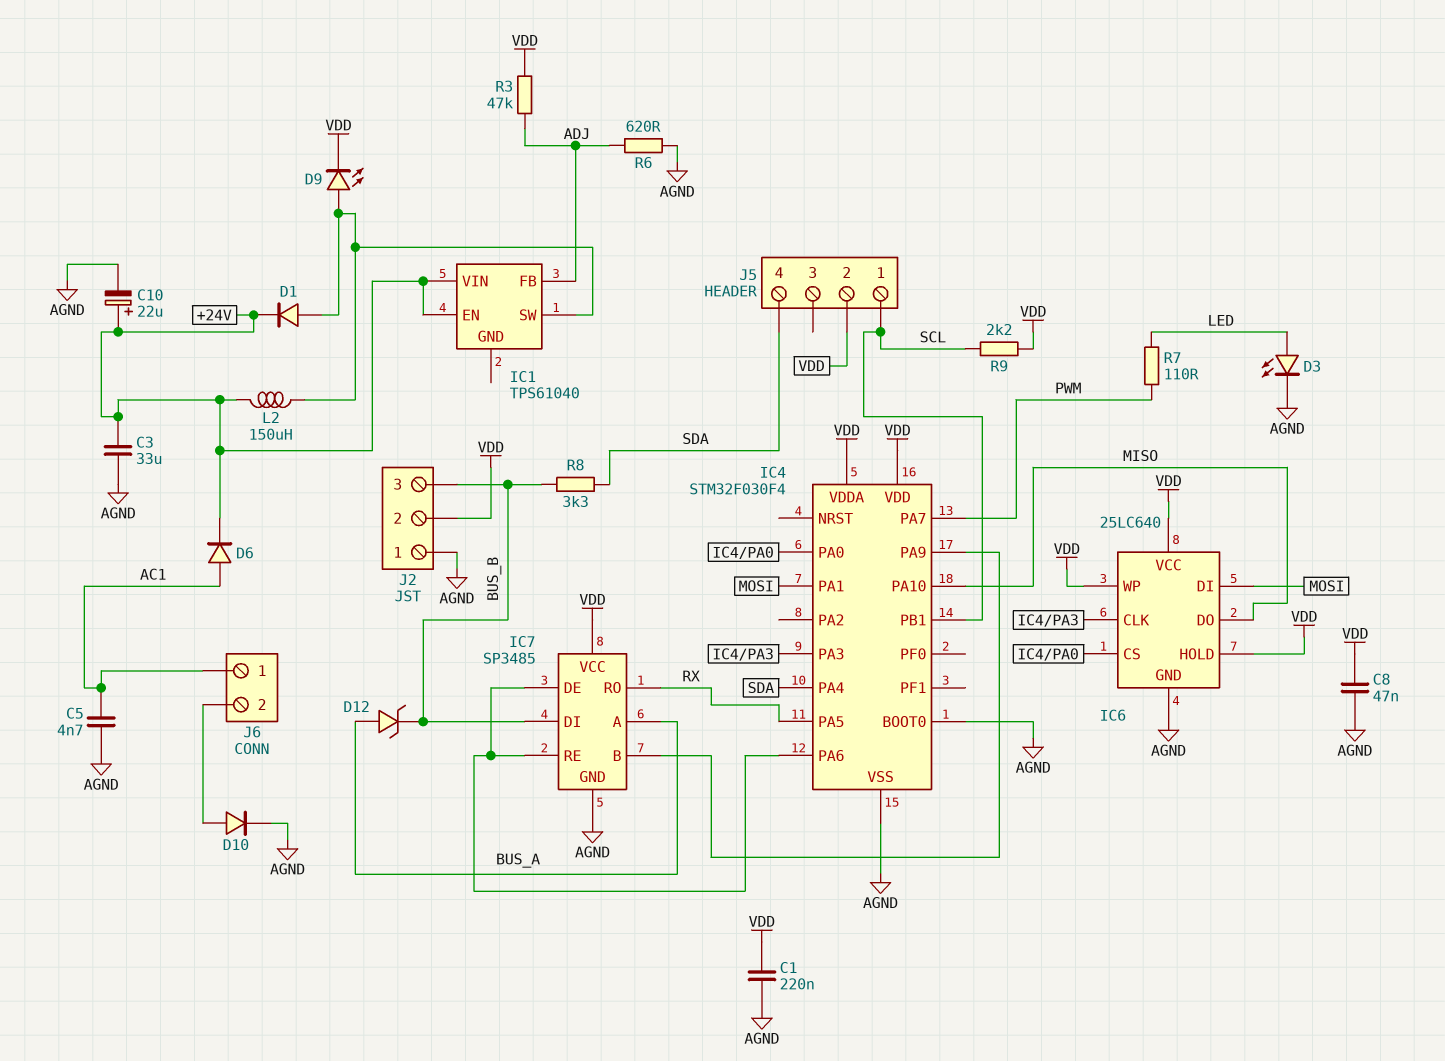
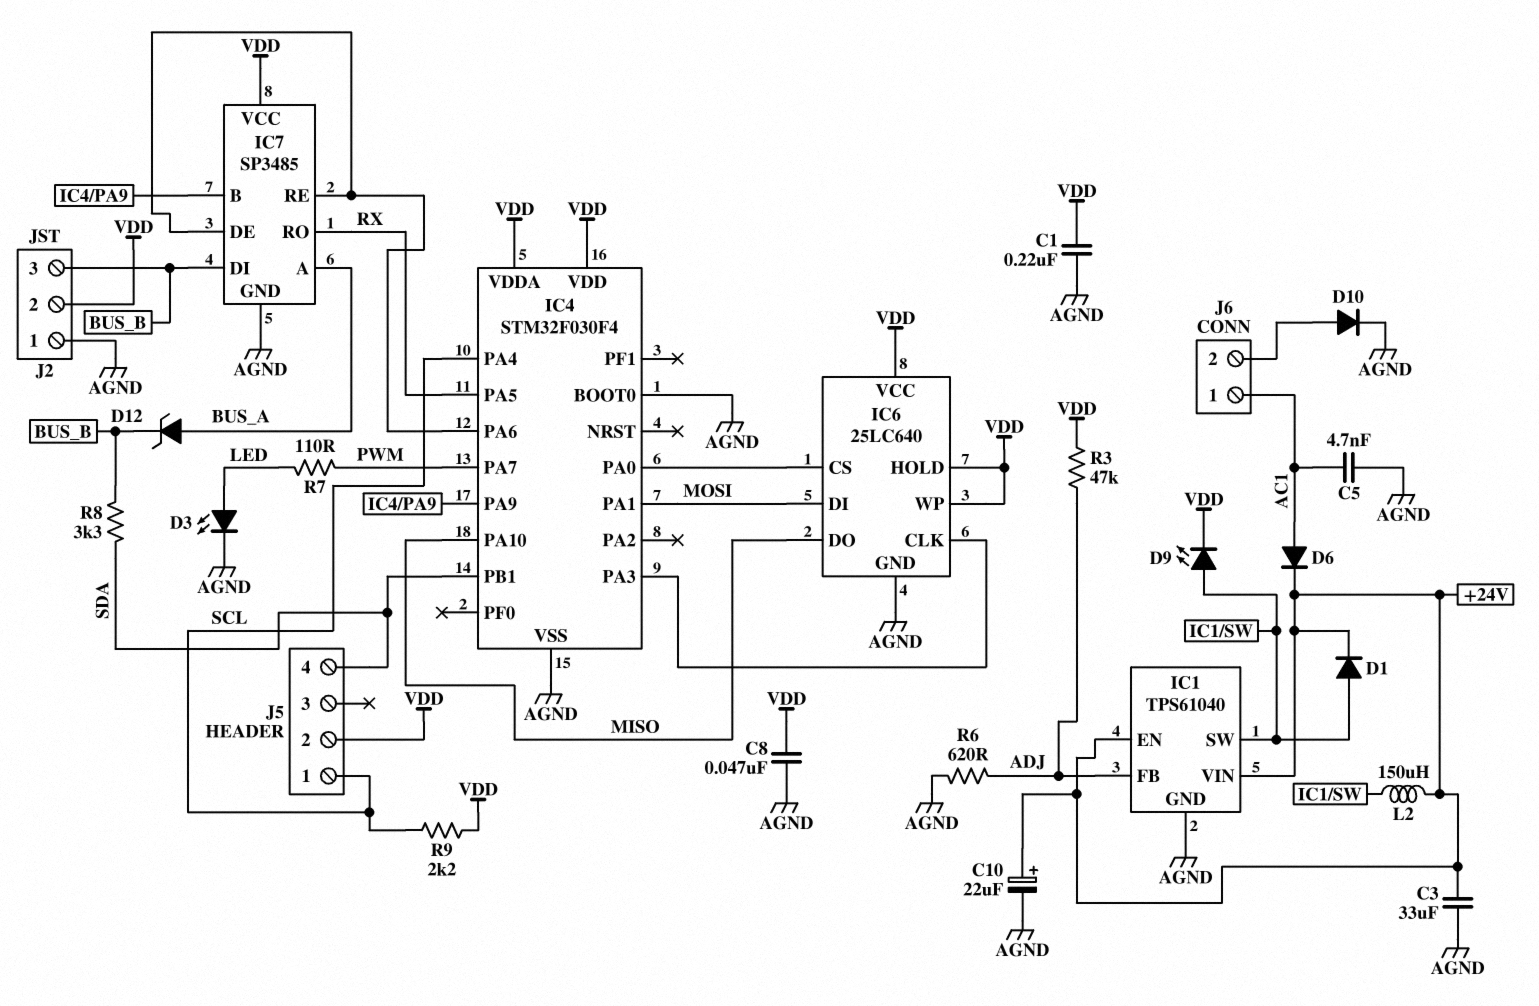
IC1 pin GND: none -> AGND
IC4 pin PA4: SDA -> SCL
IC4 pin PB1: SCL -> SDA

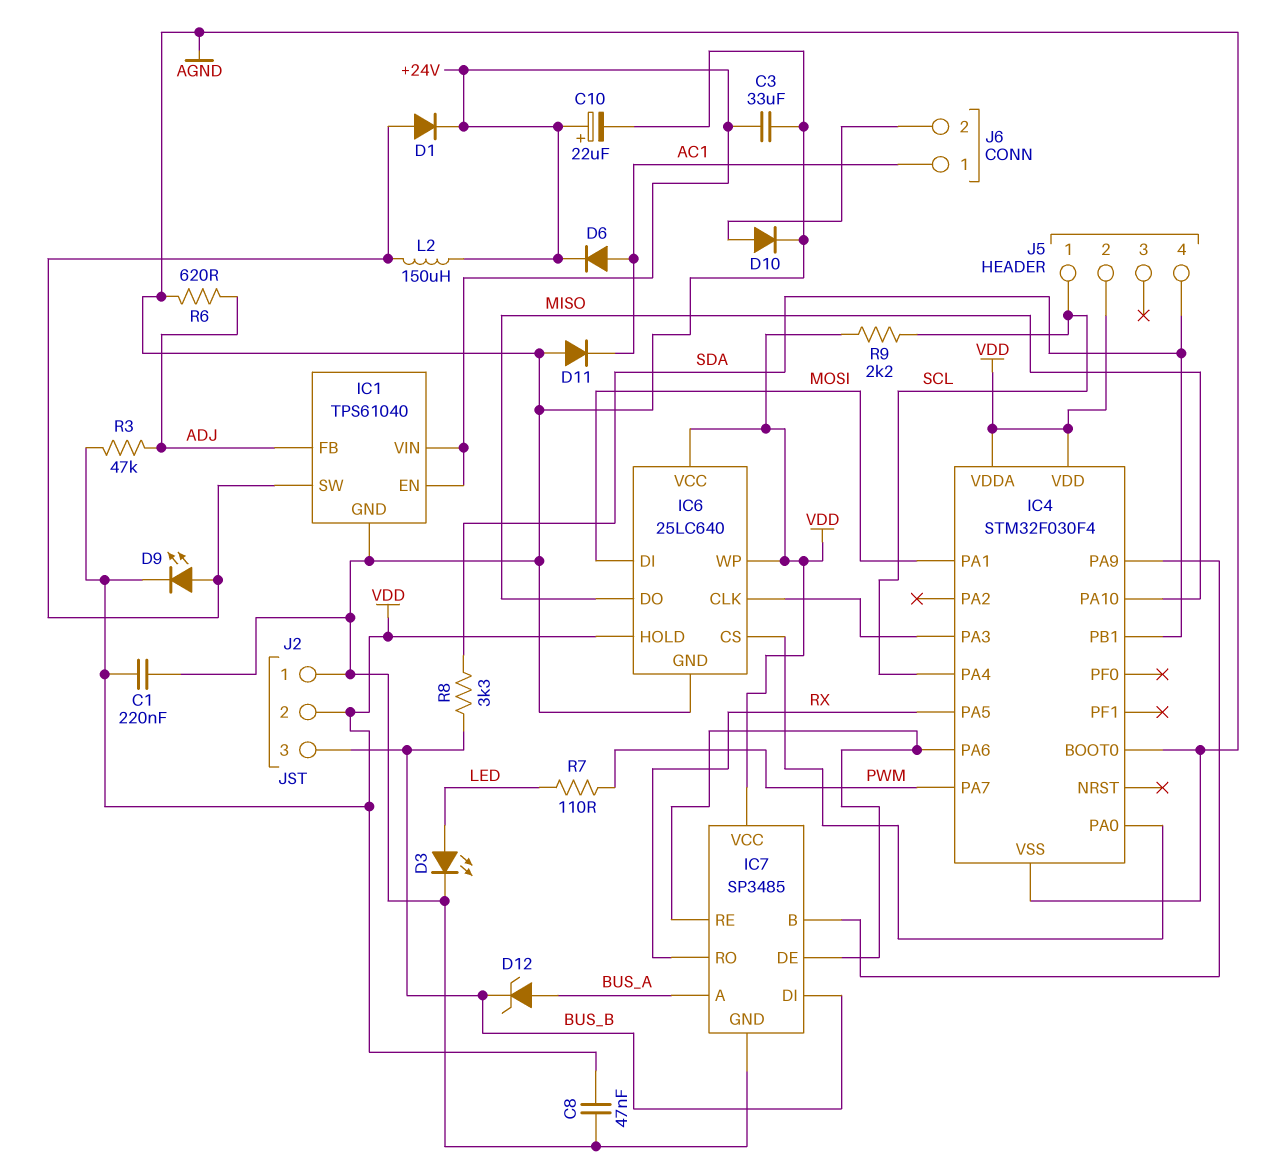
C5: 4.7nF (AC1, AGND) -> none
D11: none -> diode (A AGND, K AC1)

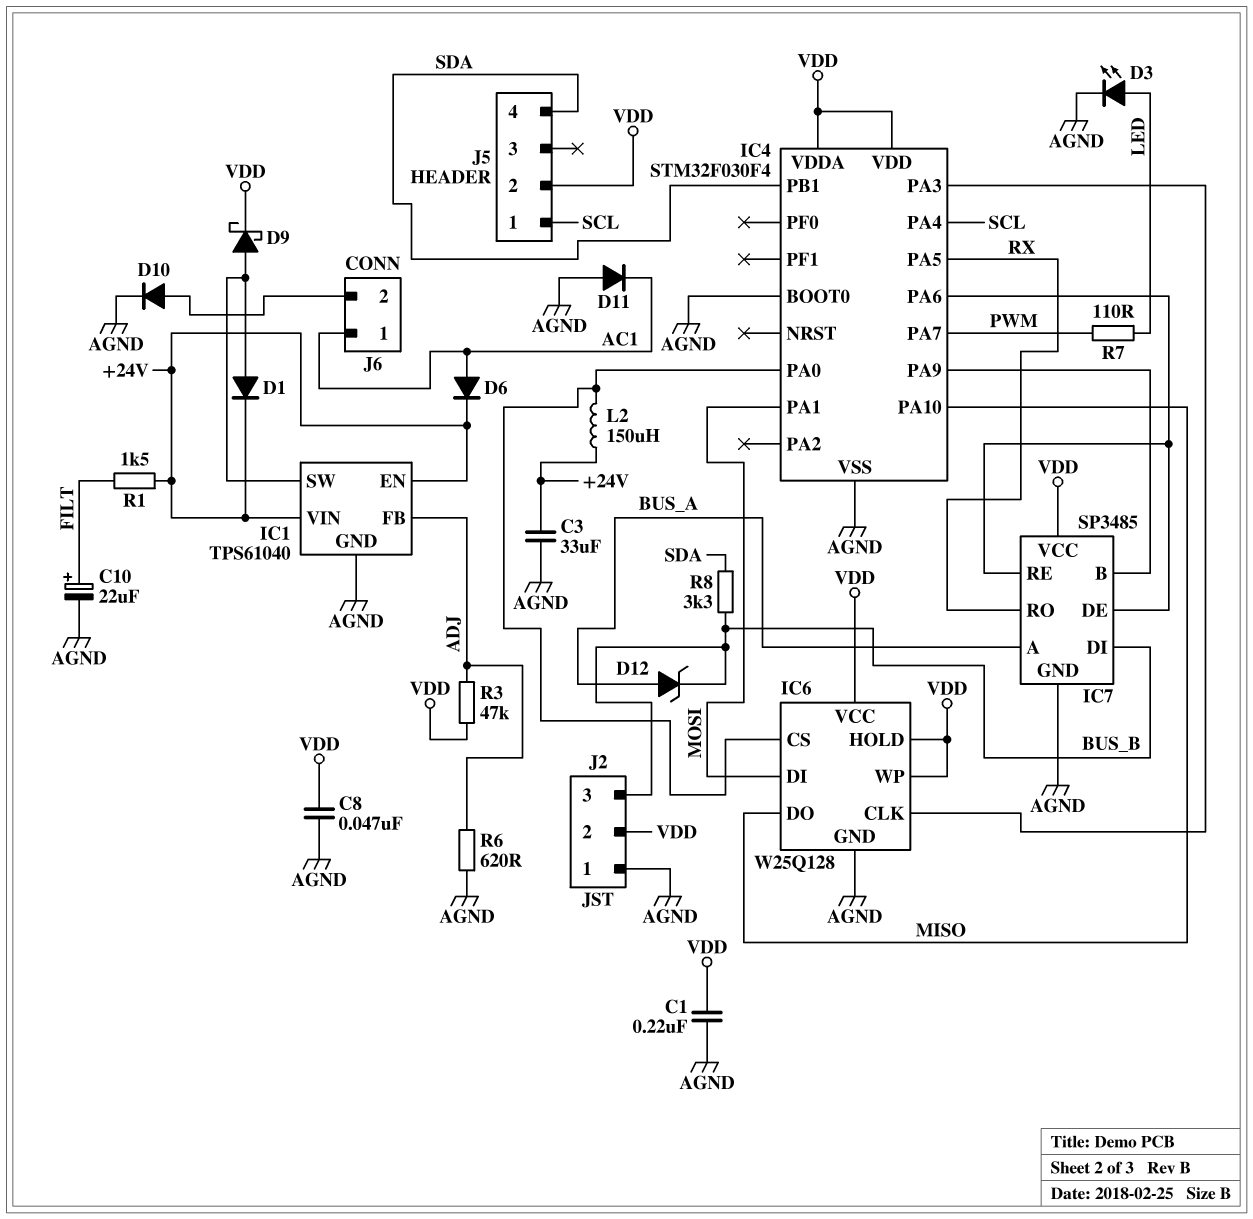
C10: 22uF (plus +24V, minus AGND) -> 22uF (plus FILT, minus AGND)
D9: LED (A IC1/SW, K VDD) -> schottky (A IC1/SW, K VDD)
IC6: 25LC640 -> W25Q128
L2: 150uH (+24V, IC1/SW) -> 150uH (+24V, IC4/PA0)
R1: none -> 1.5k (+24V, FILT)
R9: 2.2k (SCL, VDD) -> none

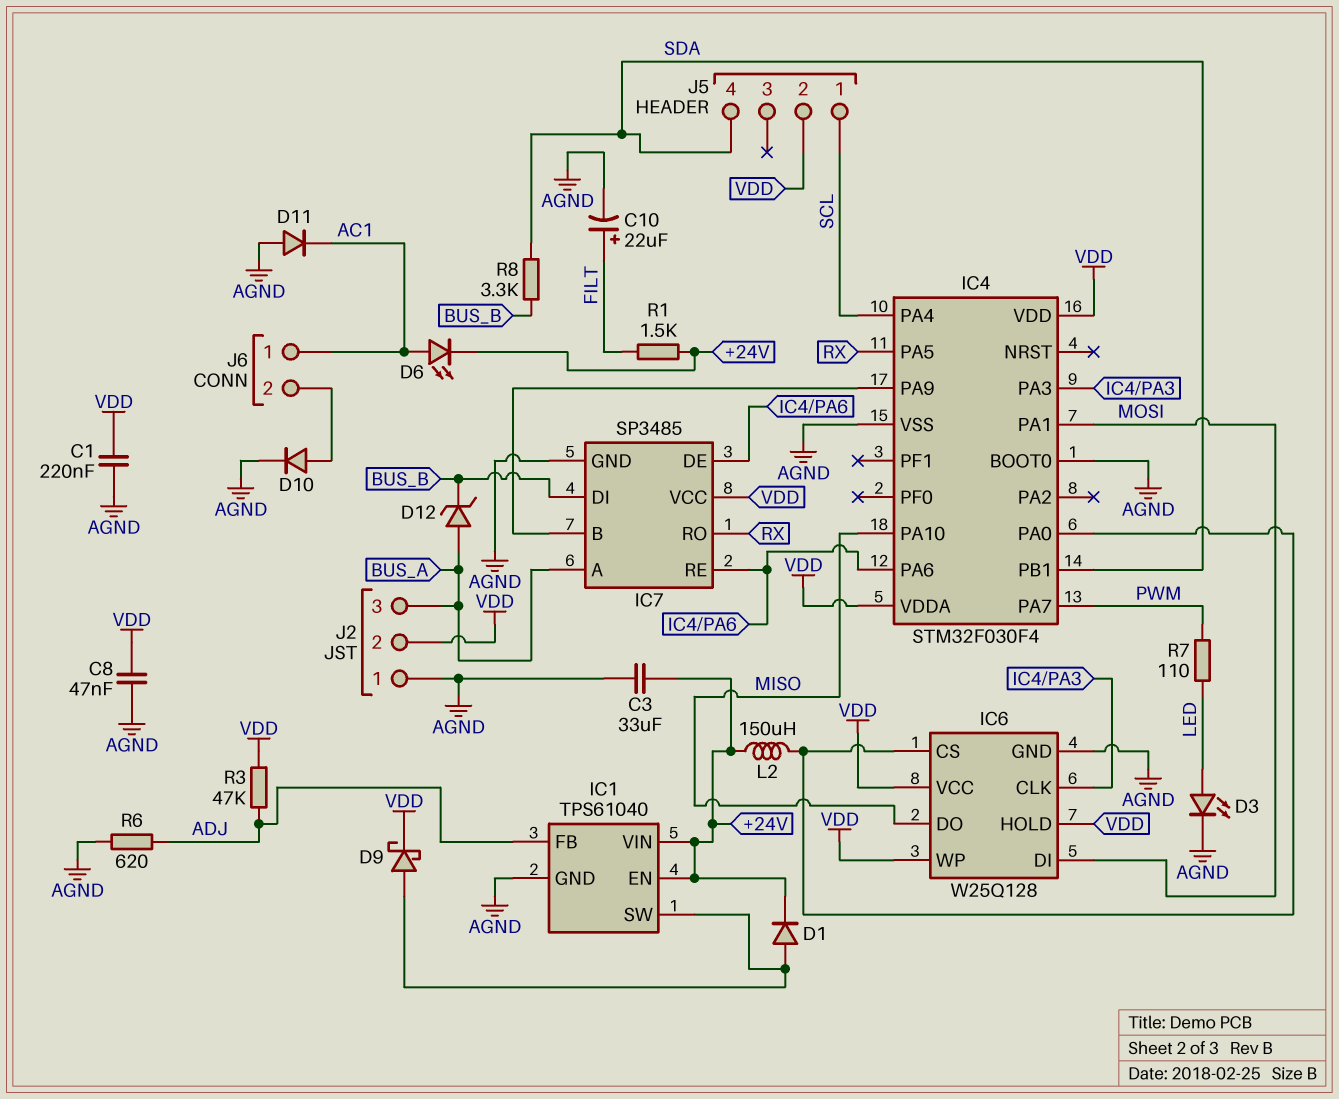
D6: diode (A AC1, K +24V) -> LED (A AC1, K +24V)
J2 pin 3: BUS_B -> BUS_A

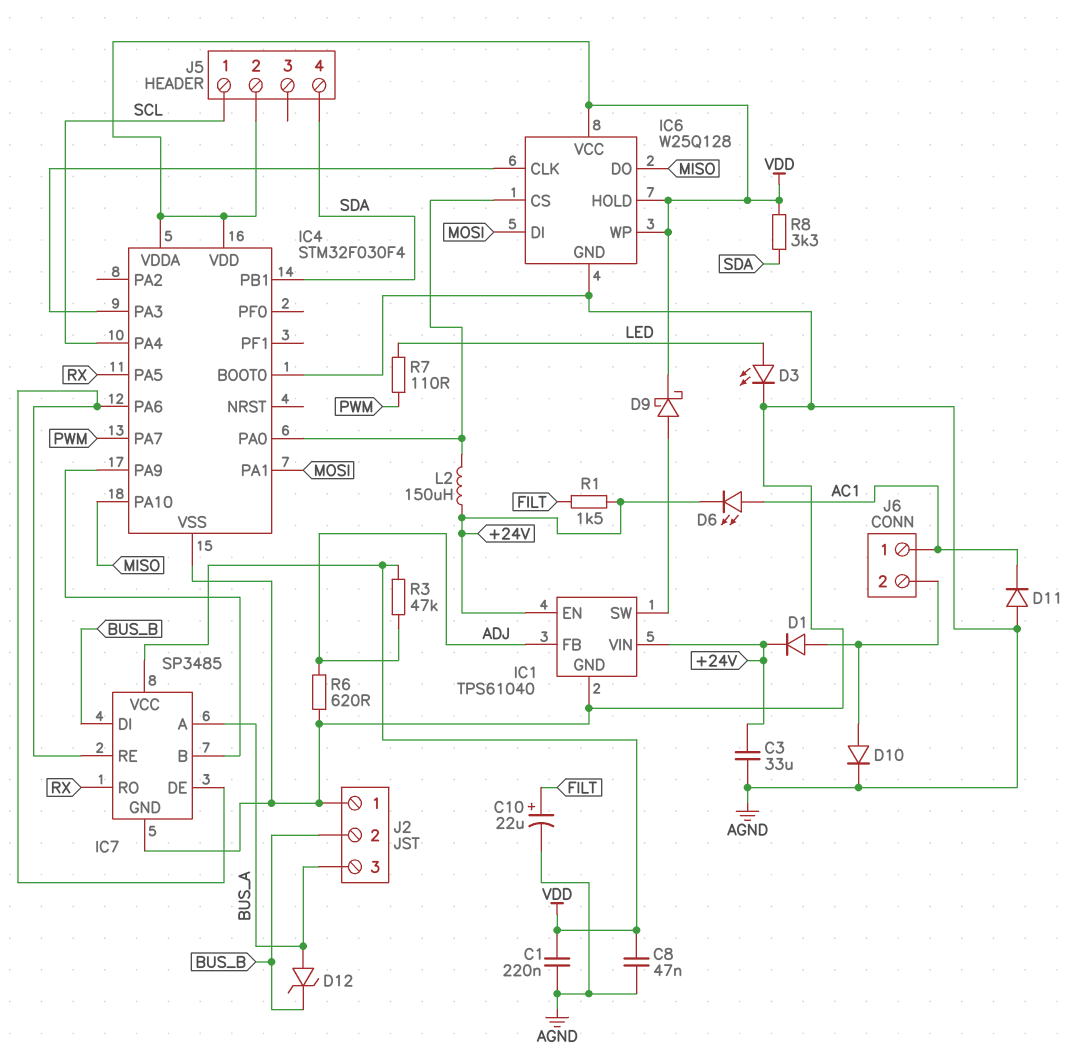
D1: diode (A IC1/SW, K +24V) -> diode (A J6/2, K +24V)
J2 pin 2: VDD -> BUS_B
R8: 3.3k (BUS_B, SDA) -> 3.3k (SDA, VDD)

